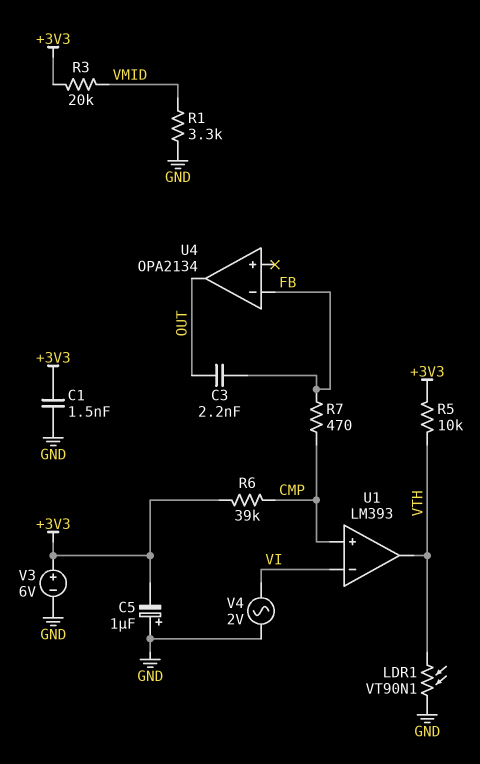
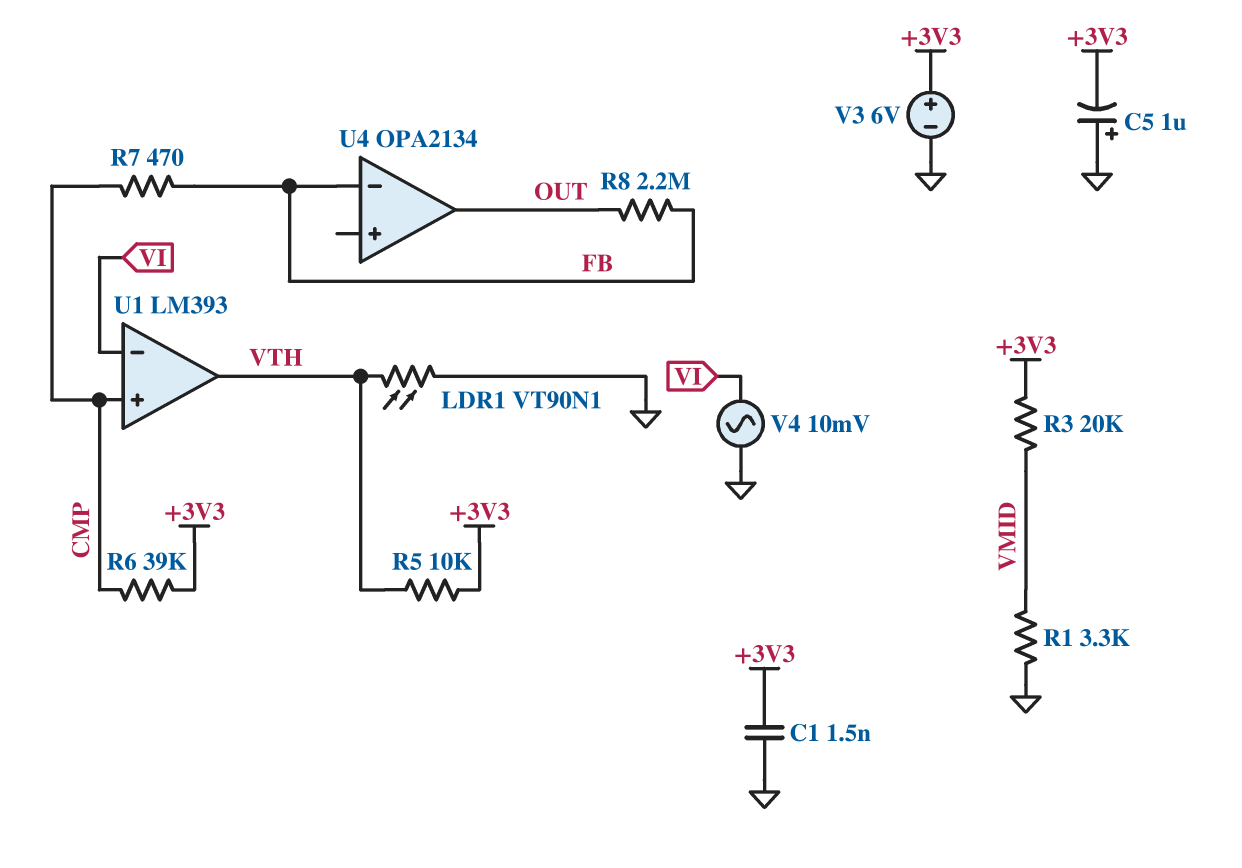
C3: 2.2nF (FB, OUT) -> none
R8: none -> 2.2M (FB, OUT)
V4: AC 2V (GND, VI) -> AC 10mV (GND, VI)

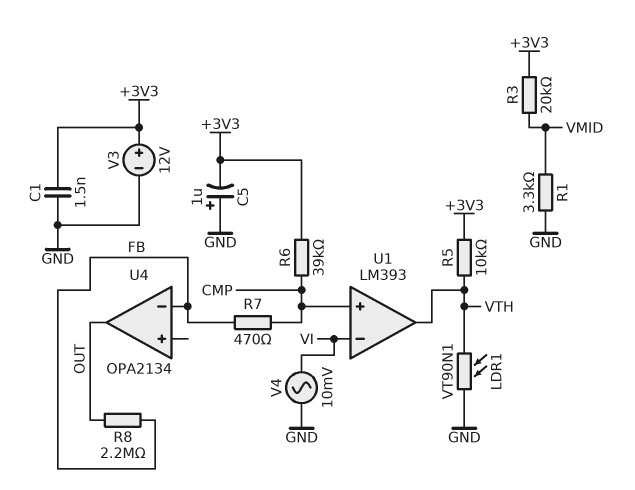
V3: 6V (plus +3V3, minus GND) -> 12V (plus +3V3, minus GND)

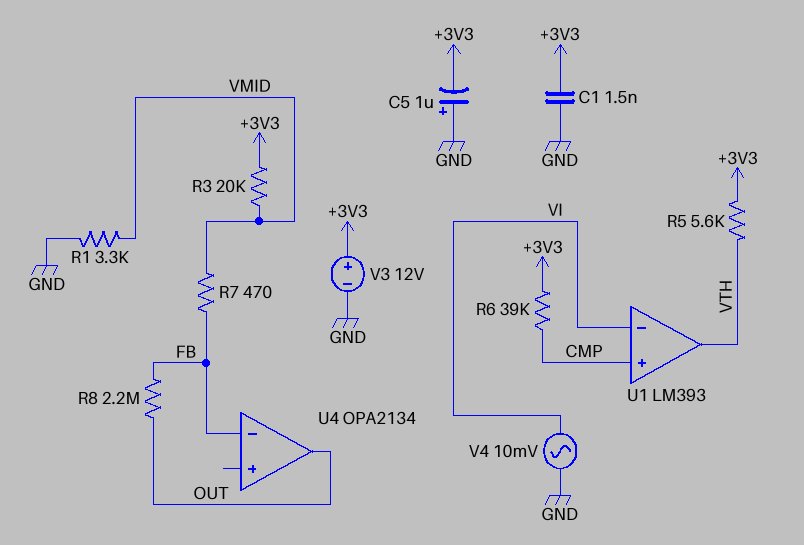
LDR1: VT90N1 (GND, VTH) -> none
R5: 10k (+3V3, VTH) -> 5.6k (+3V3, VTH)
R7: 470 (CMP, FB) -> 470 (FB, VMID)

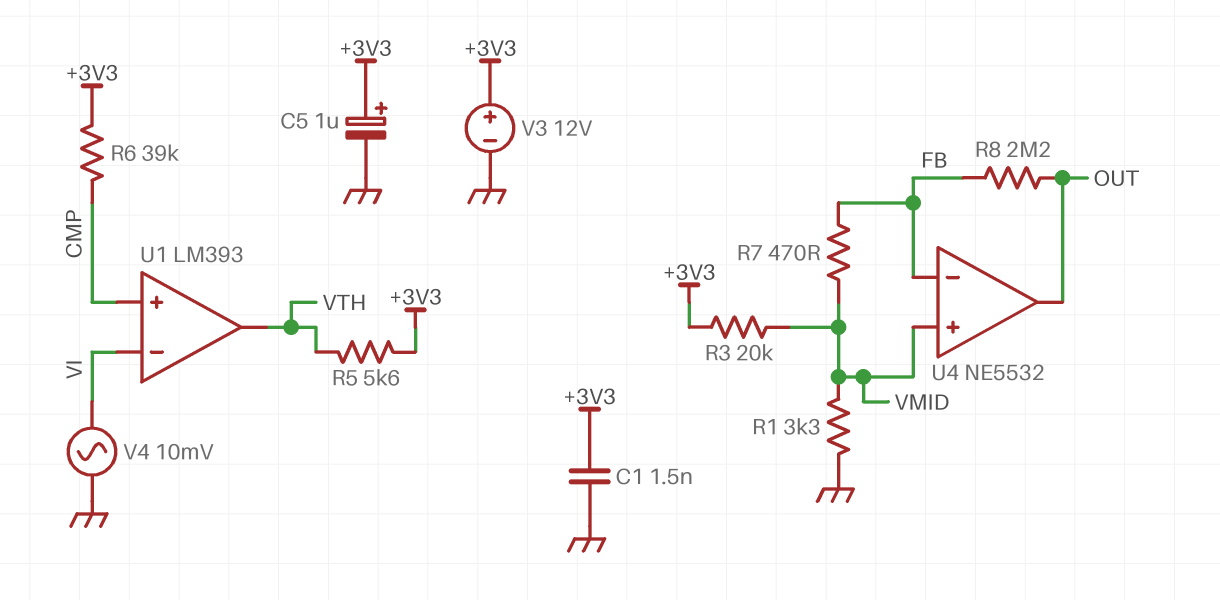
C5: 1uF (plus GND, minus +3V3) -> 1uF (plus +3V3, minus GND)
U4: OPA2134 -> NE5532
U4 pin in+: none -> VMID

